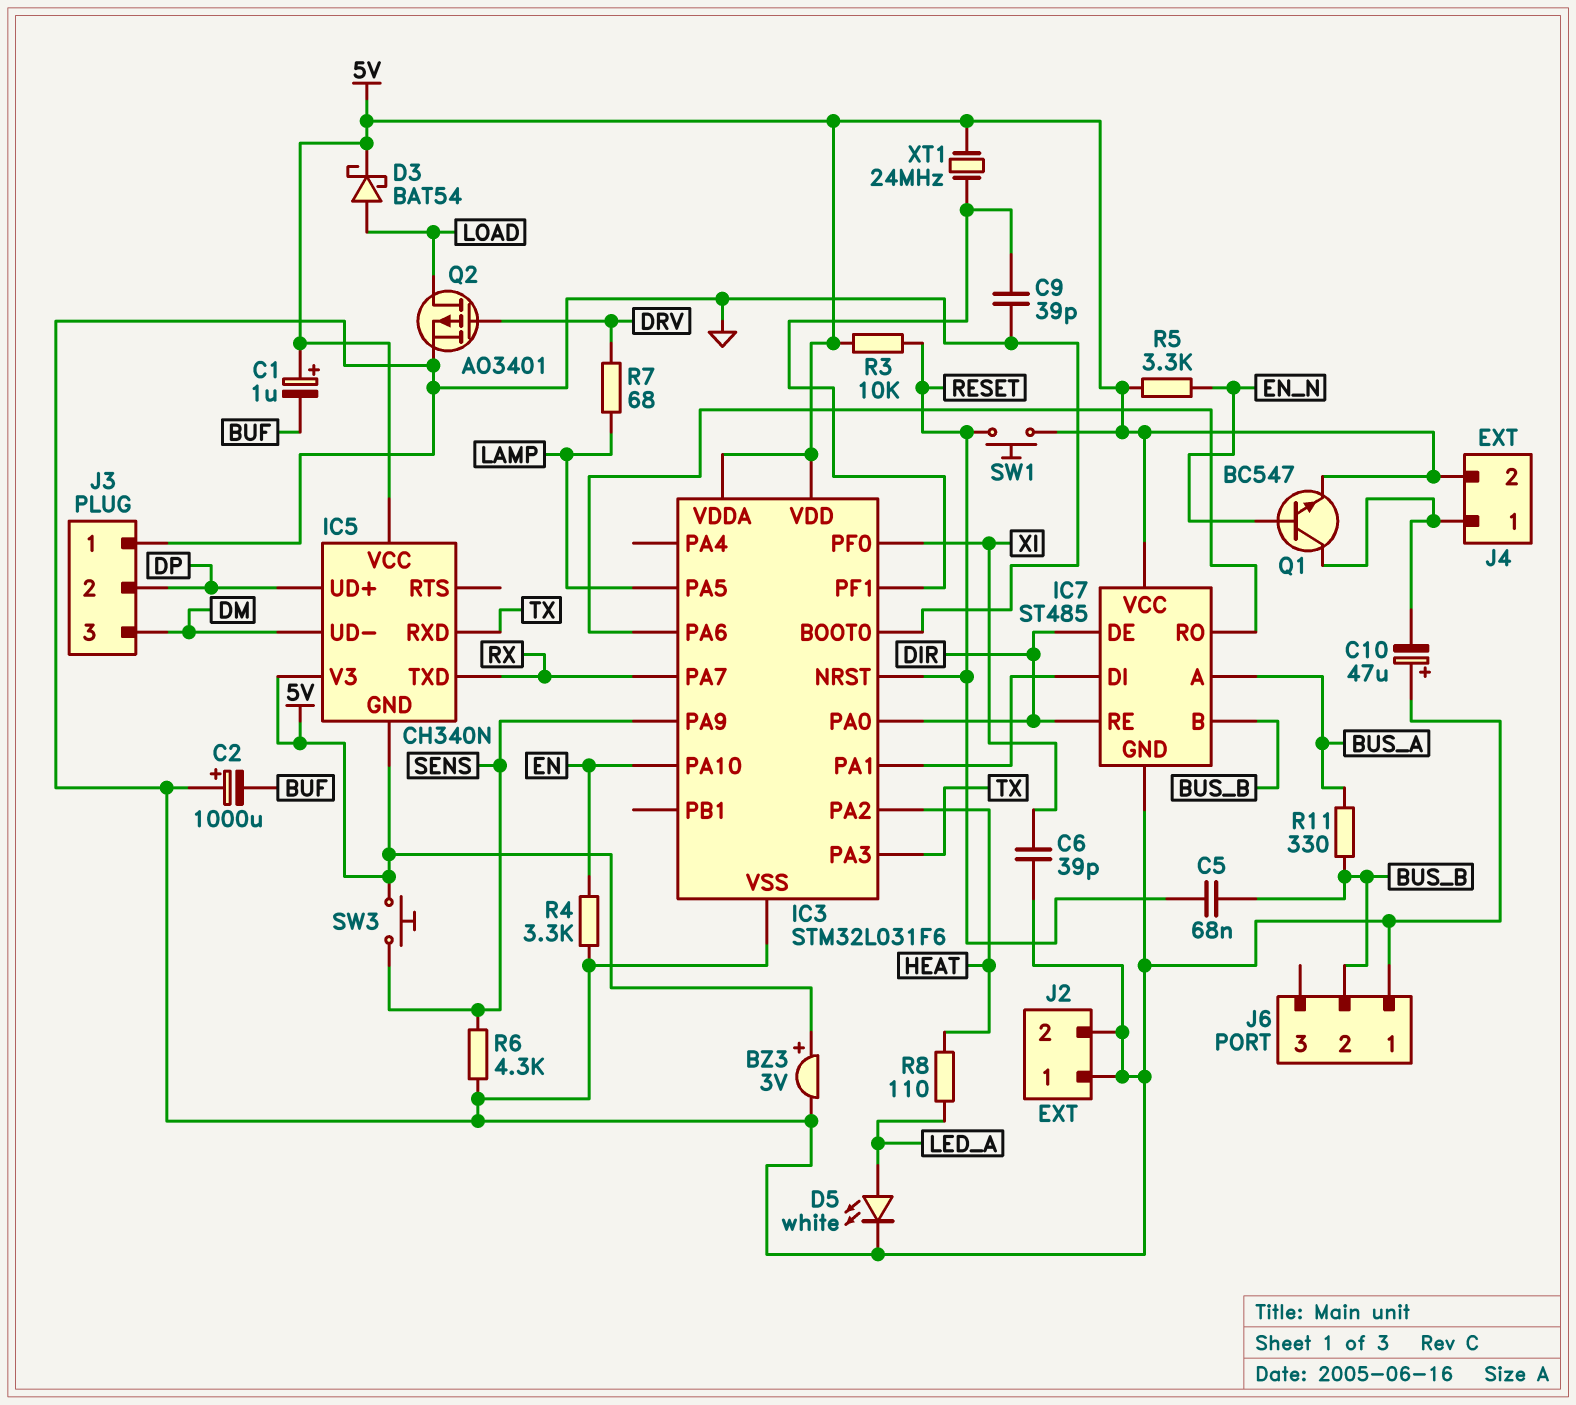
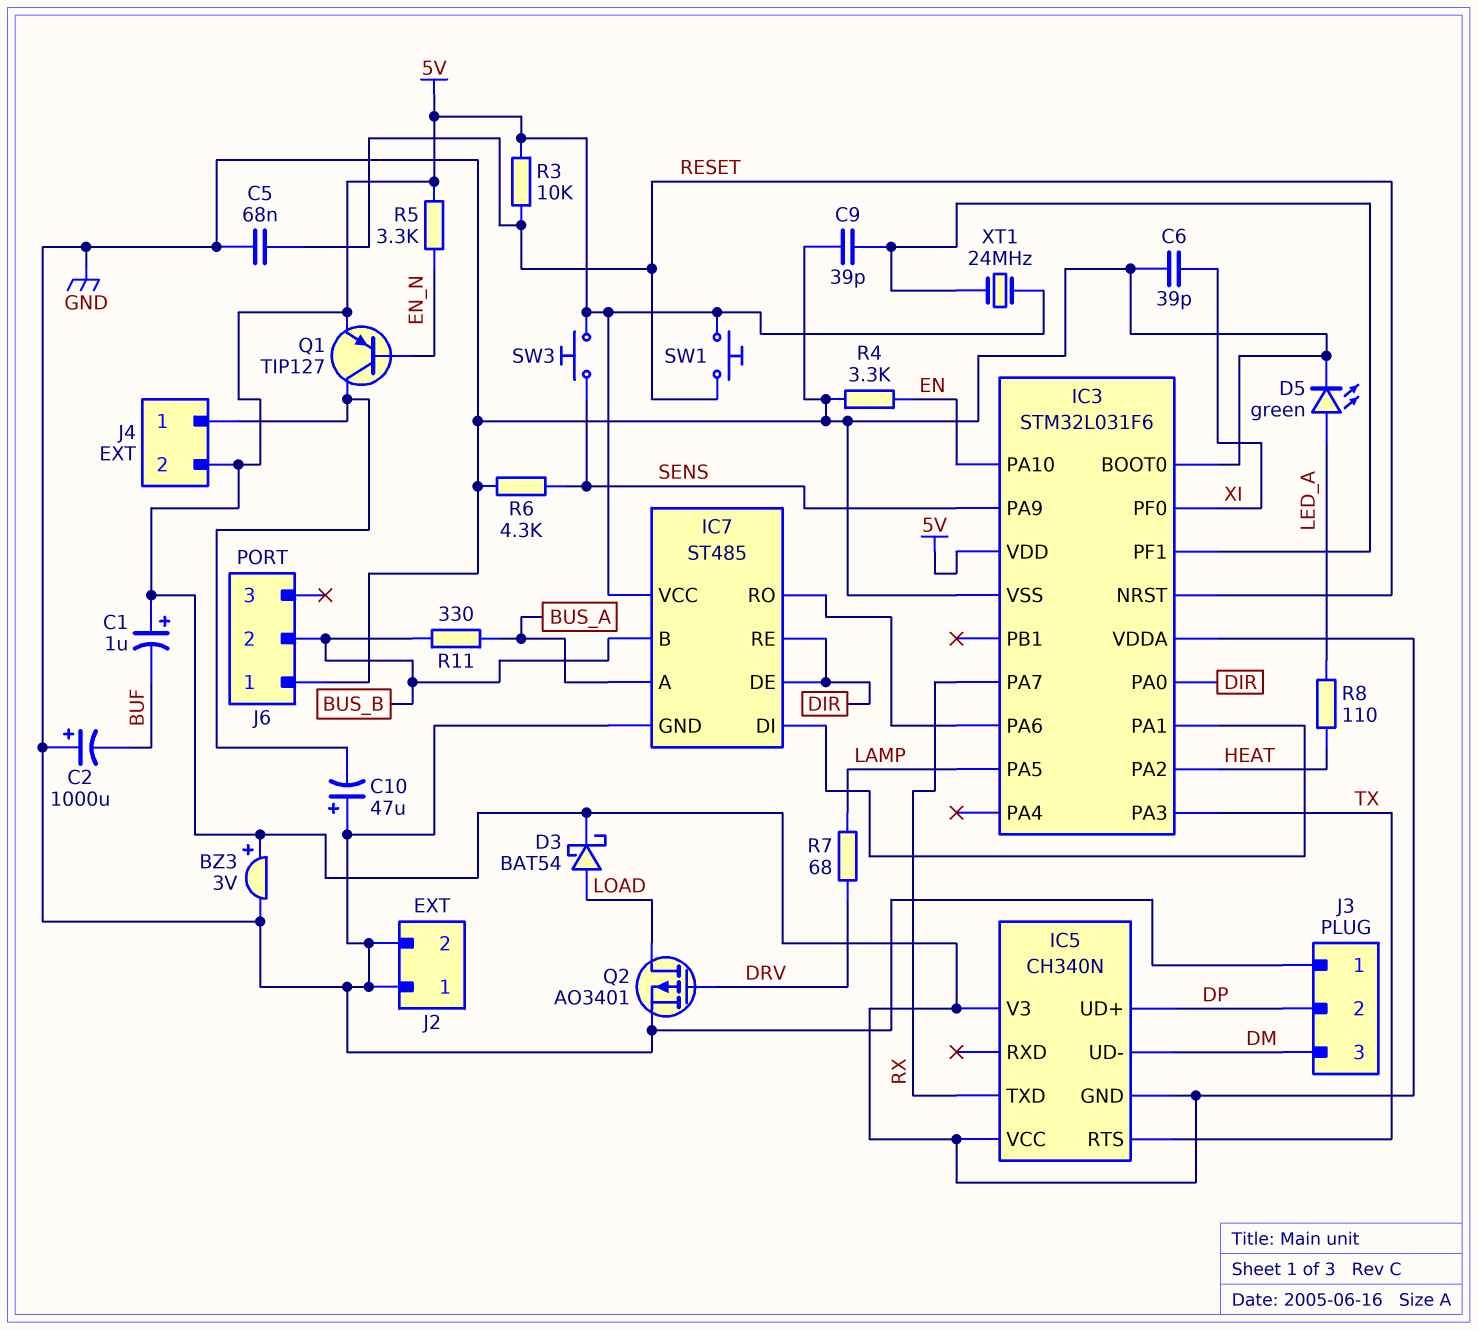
C5: 68nF (BUS_B, RESET) -> 68nF (GND, RESET)
D5: LED white (A LED_A, K GND) -> LED green (A LED_A, K GND)
IC5 pin RTS: none -> TX
IC5 pin RXD: TX -> none
Q1: NPN BC547 (B EN_N, C J4/1, E 5V) -> PNP TIP127 (B EN_N, C J4/1, E 5V)

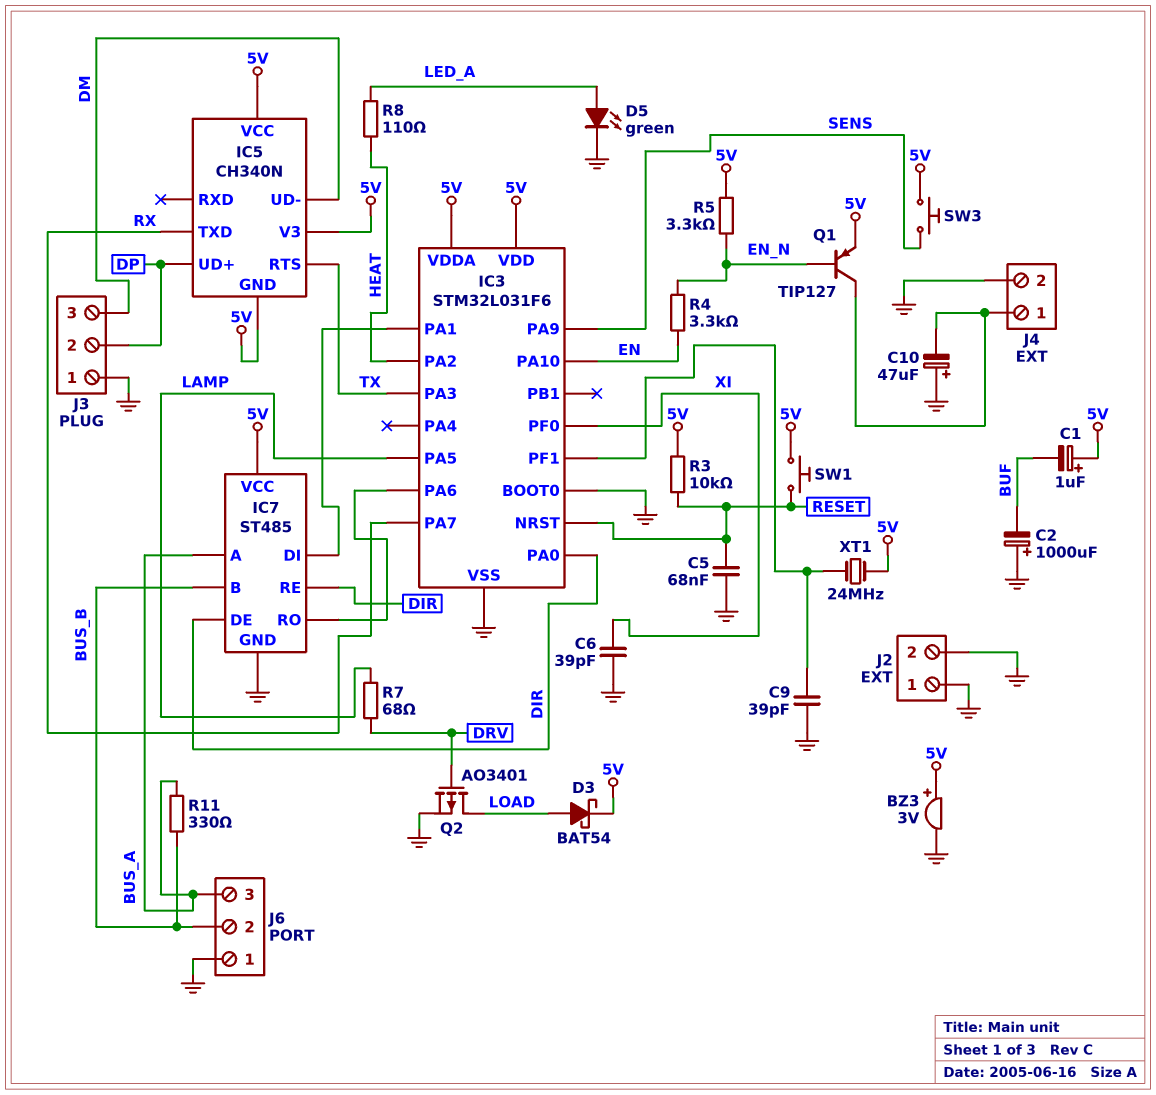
J4 pin 2: 5V -> GND
J6 pin 3: none -> BUS_A
R4: 3.3k (EN, GND) -> 3.3k (EN, EN_N)
R6: 4.3k (GND, SENS) -> none

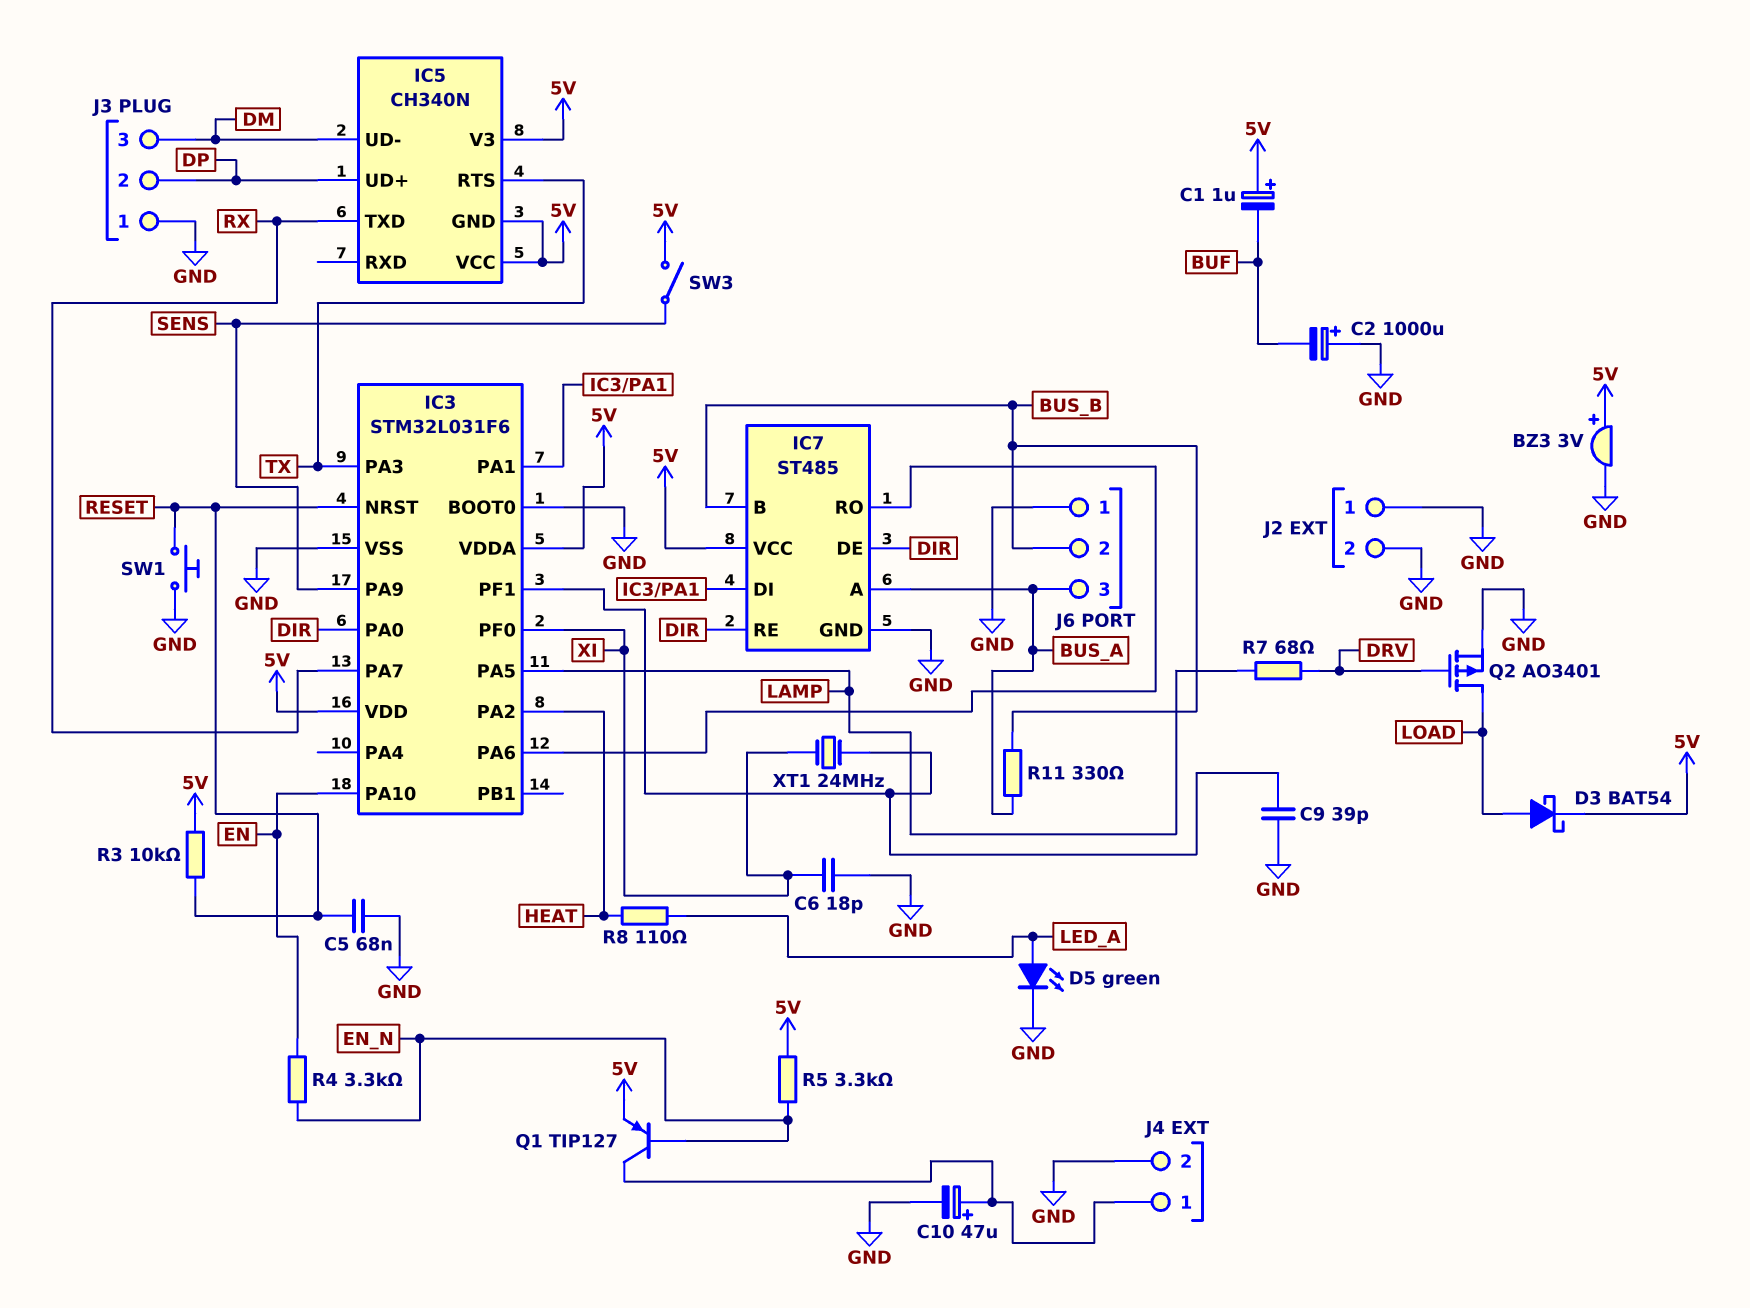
C6: 39pF (GND, XI) -> 18pF (GND, XI)
C10: 47uF (plus GND, minus J4/1) -> 47uF (plus J4/1, minus GND)
SW1: button (5V, RESET) -> button (GND, RESET)
SW3: button (5V, SENS) -> switch (5V, SENS)
XT1: 24MHz (5V, IC3/PF1) -> 24MHz (IC3/PF1, XI)

